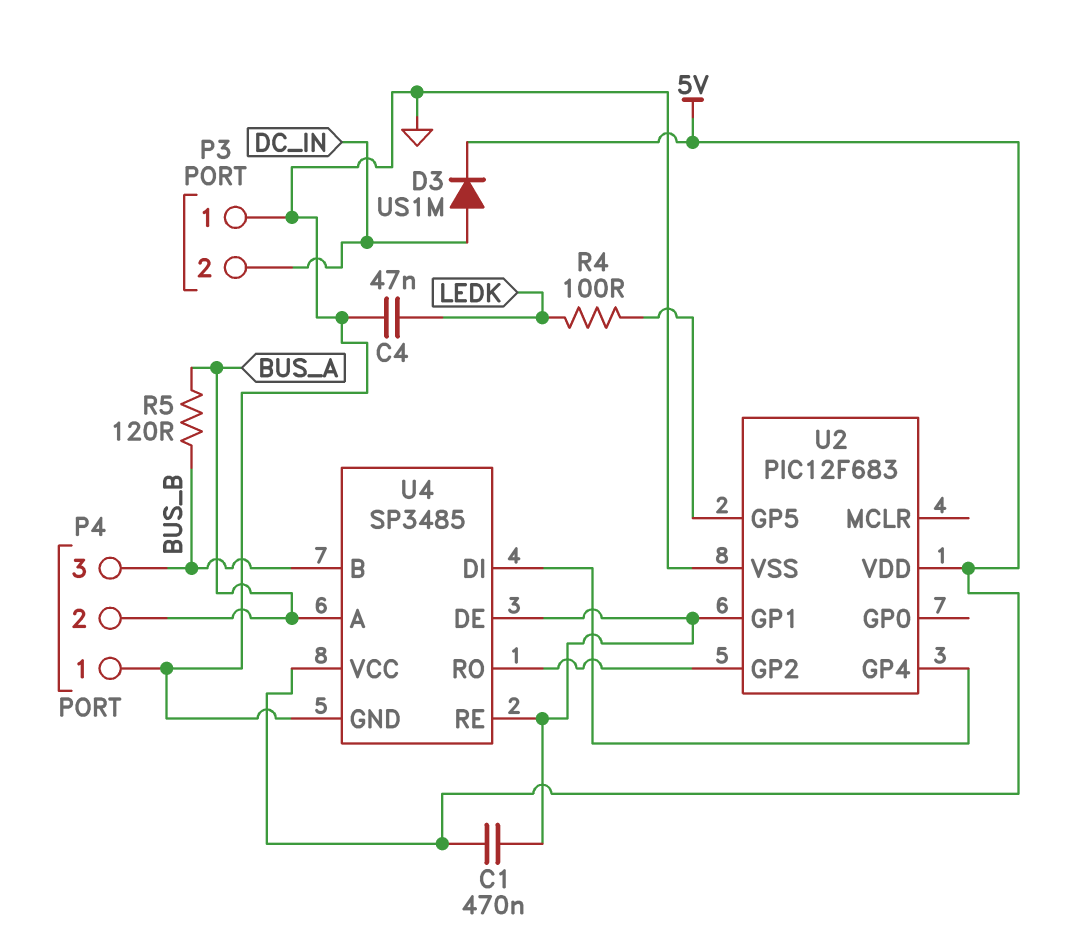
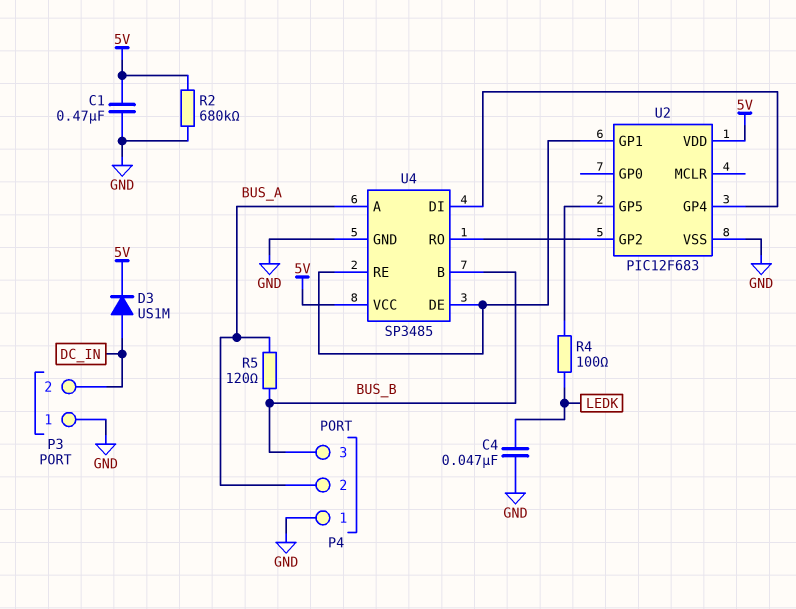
C1: 470nF (5V, U2/GP1) -> 470nF (5V, GND)
R2: none -> 680k (5V, GND)

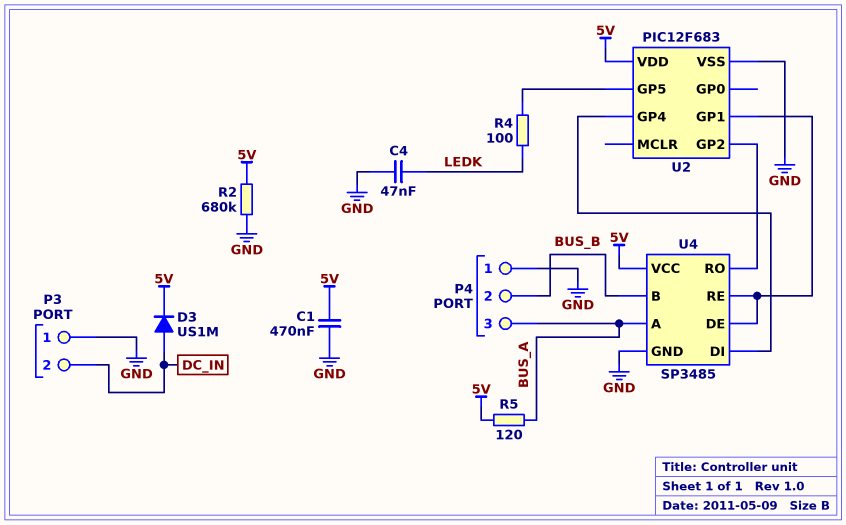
P4 pin 2: BUS_A -> BUS_B
P4 pin 3: BUS_B -> BUS_A
R5: 120 (BUS_A, BUS_B) -> 120 (5V, BUS_A)

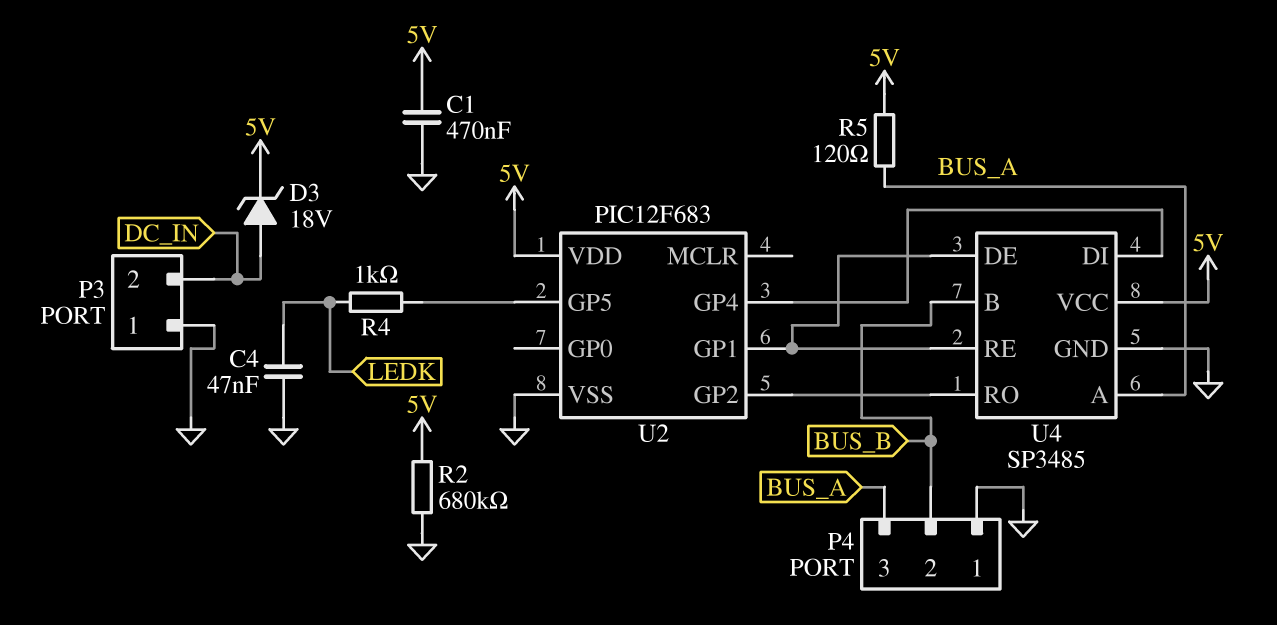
D3: diode US1M (A DC_IN, K 5V) -> zener 18V (A DC_IN, K 5V)
R4: 100 (LEDK, U2/GP5) -> 1k (LEDK, U2/GP5)

